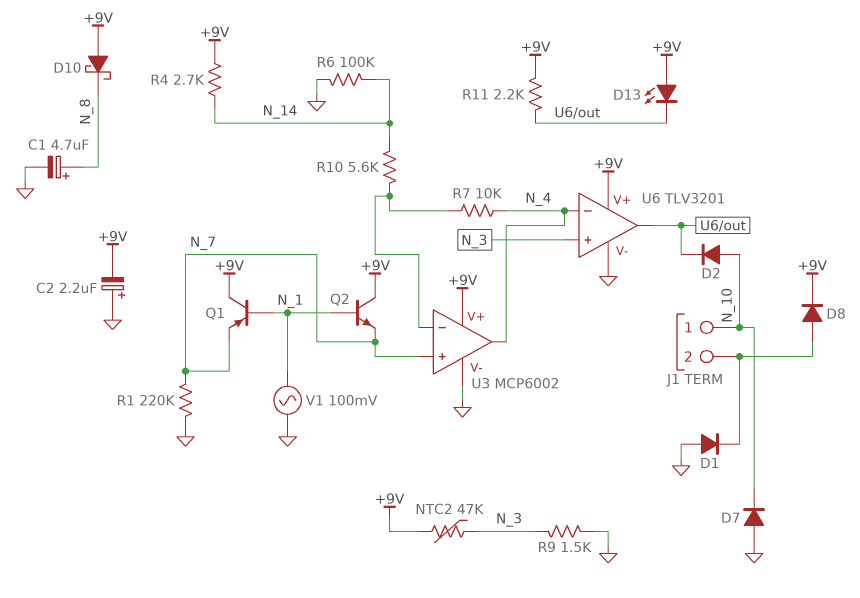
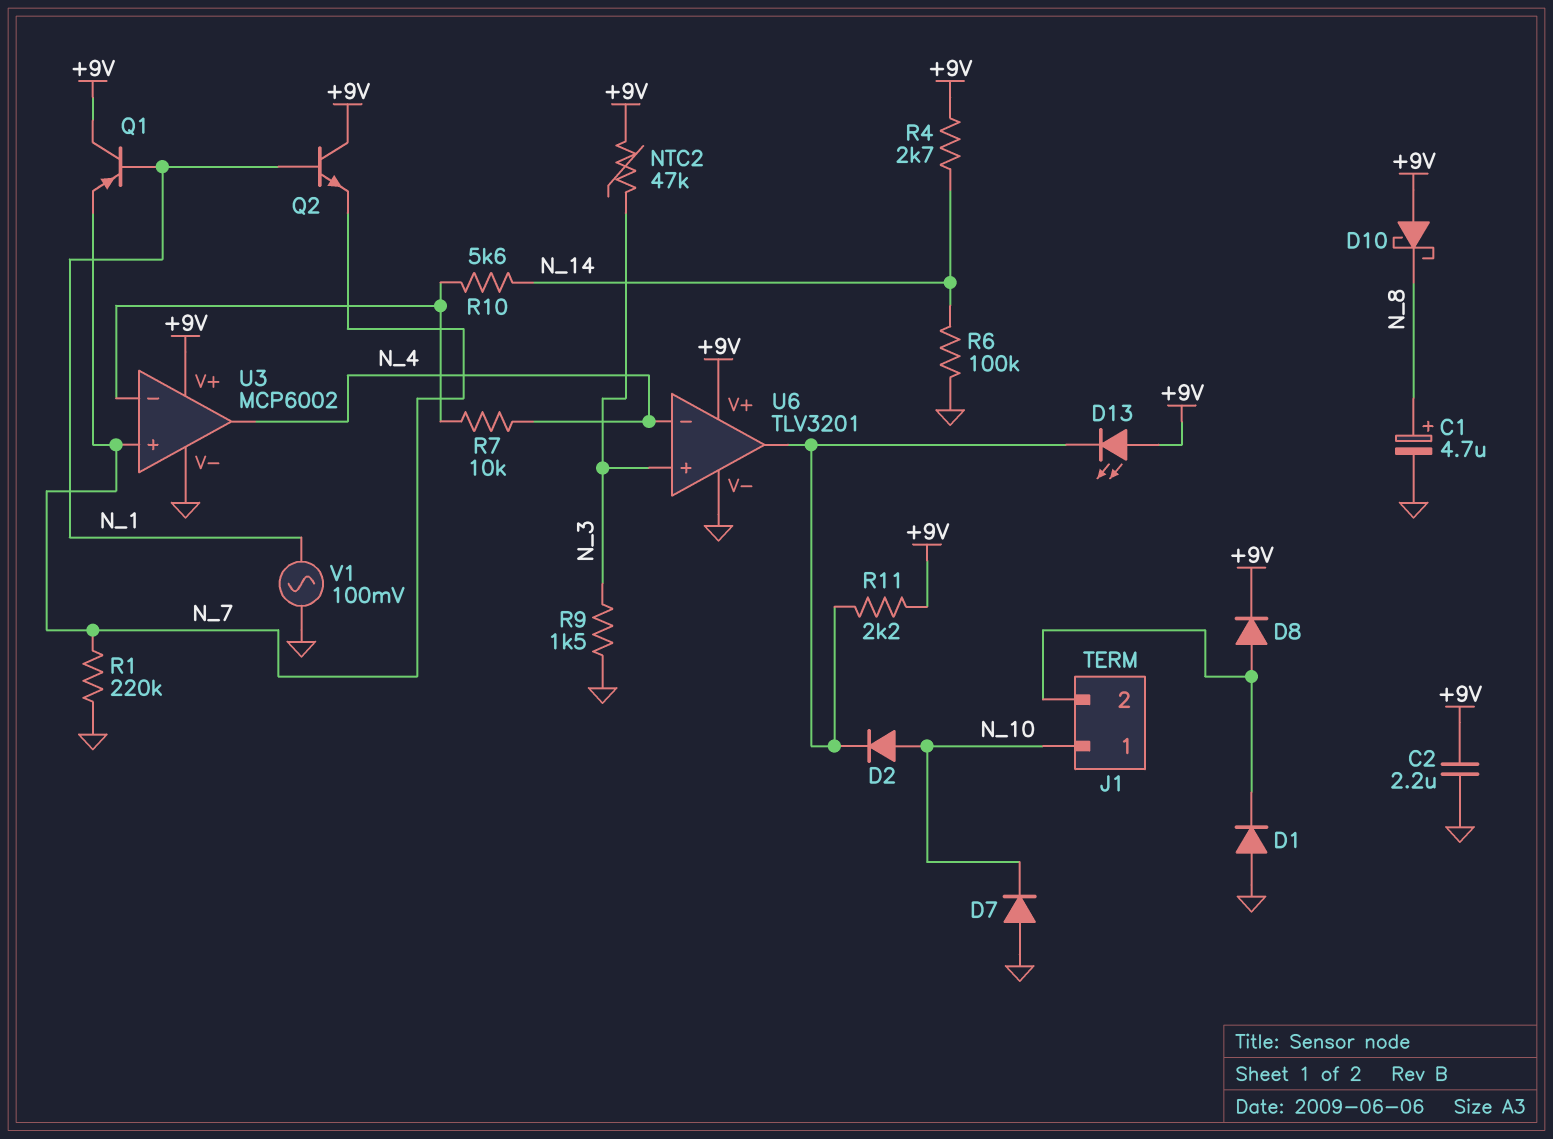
C2: 2.2uF (plus GND, minus +9V) -> 2.2uF (+9V, GND)

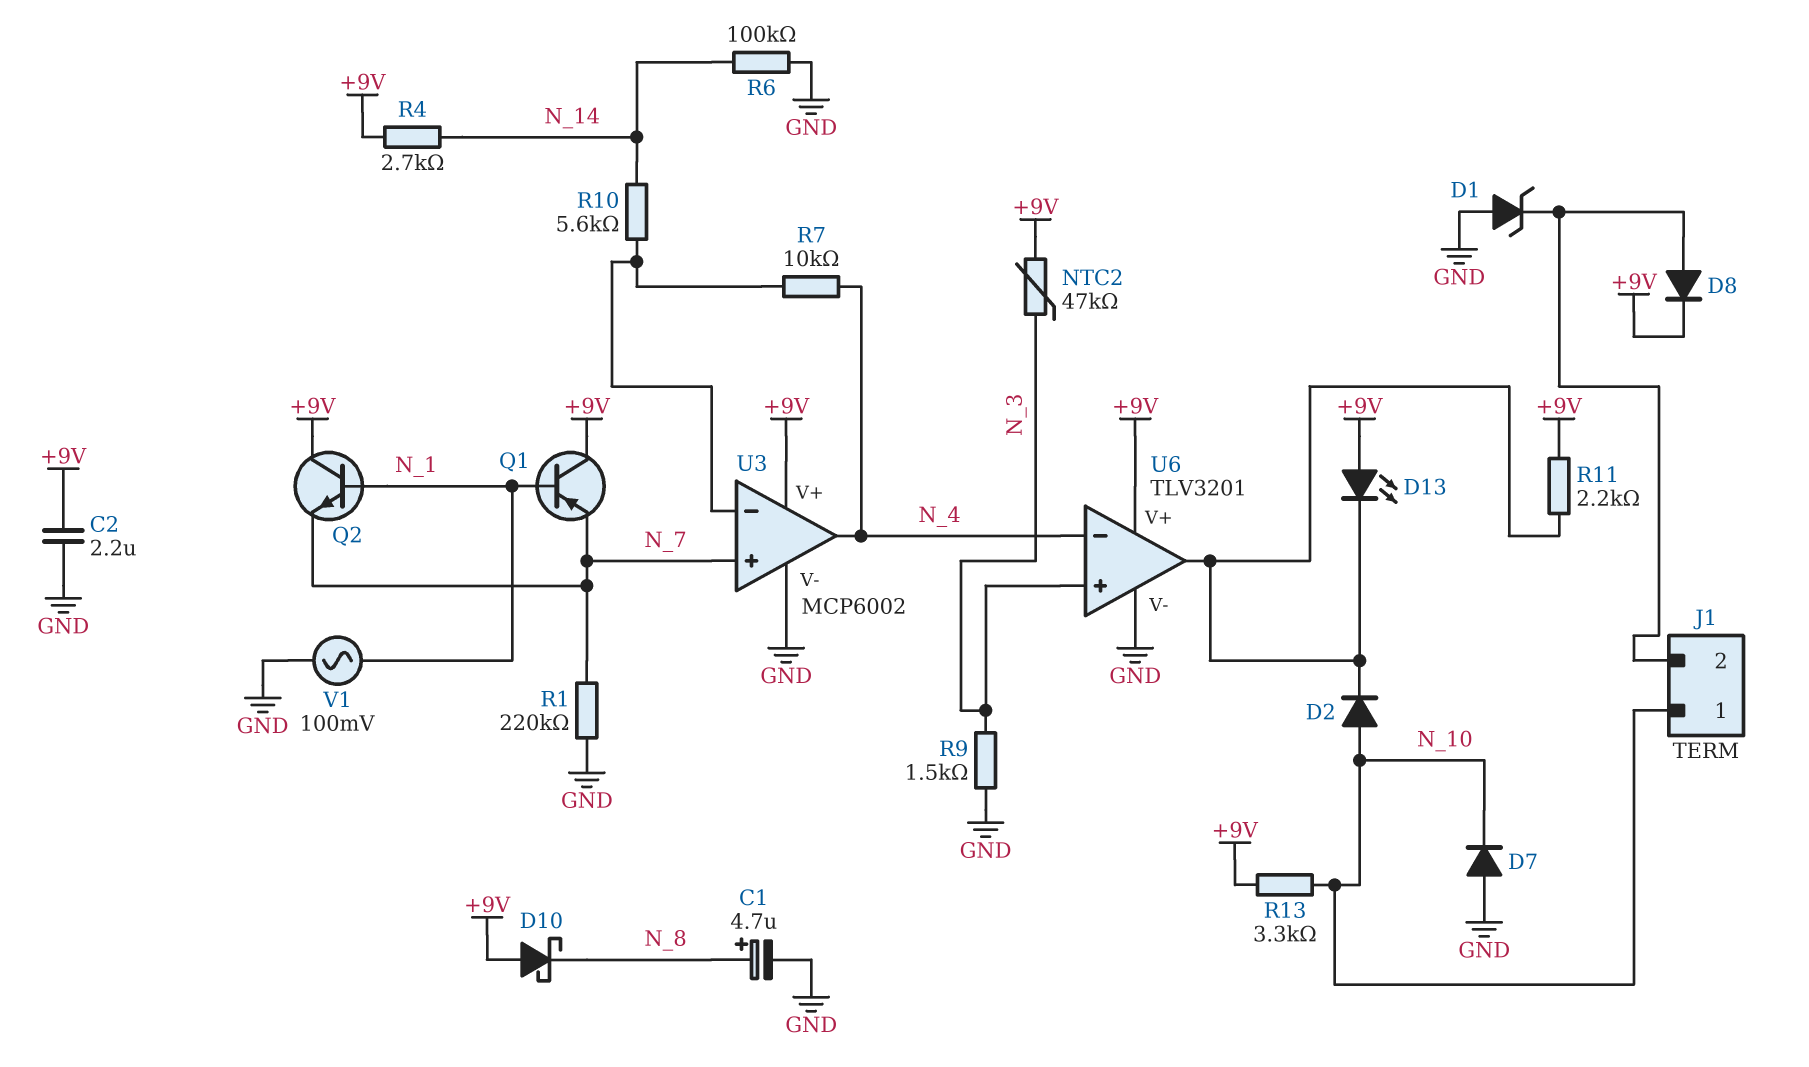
D1: diode (A GND, K J1/2) -> zener (A GND, K J1/2)
R13: none -> 3.3k (+9V, N_10)

